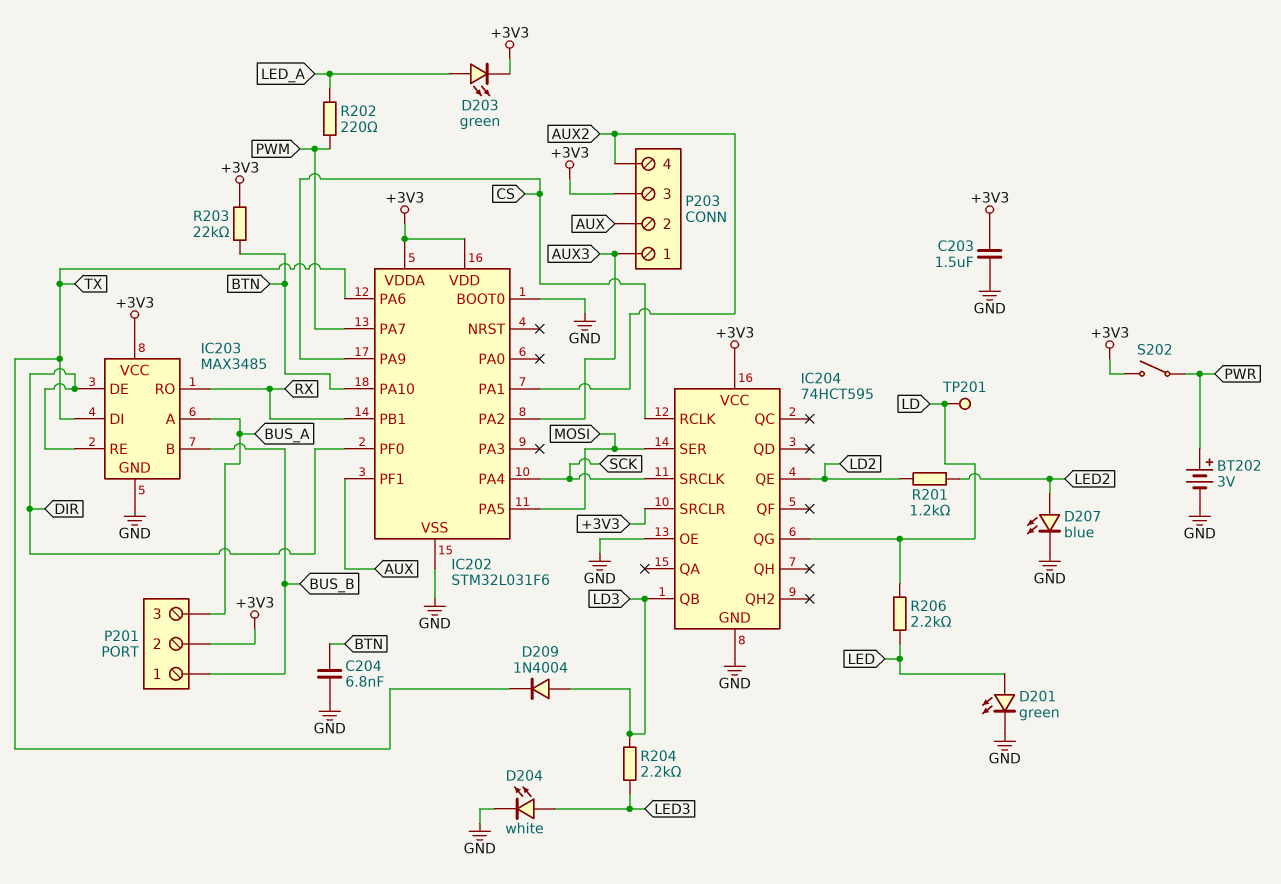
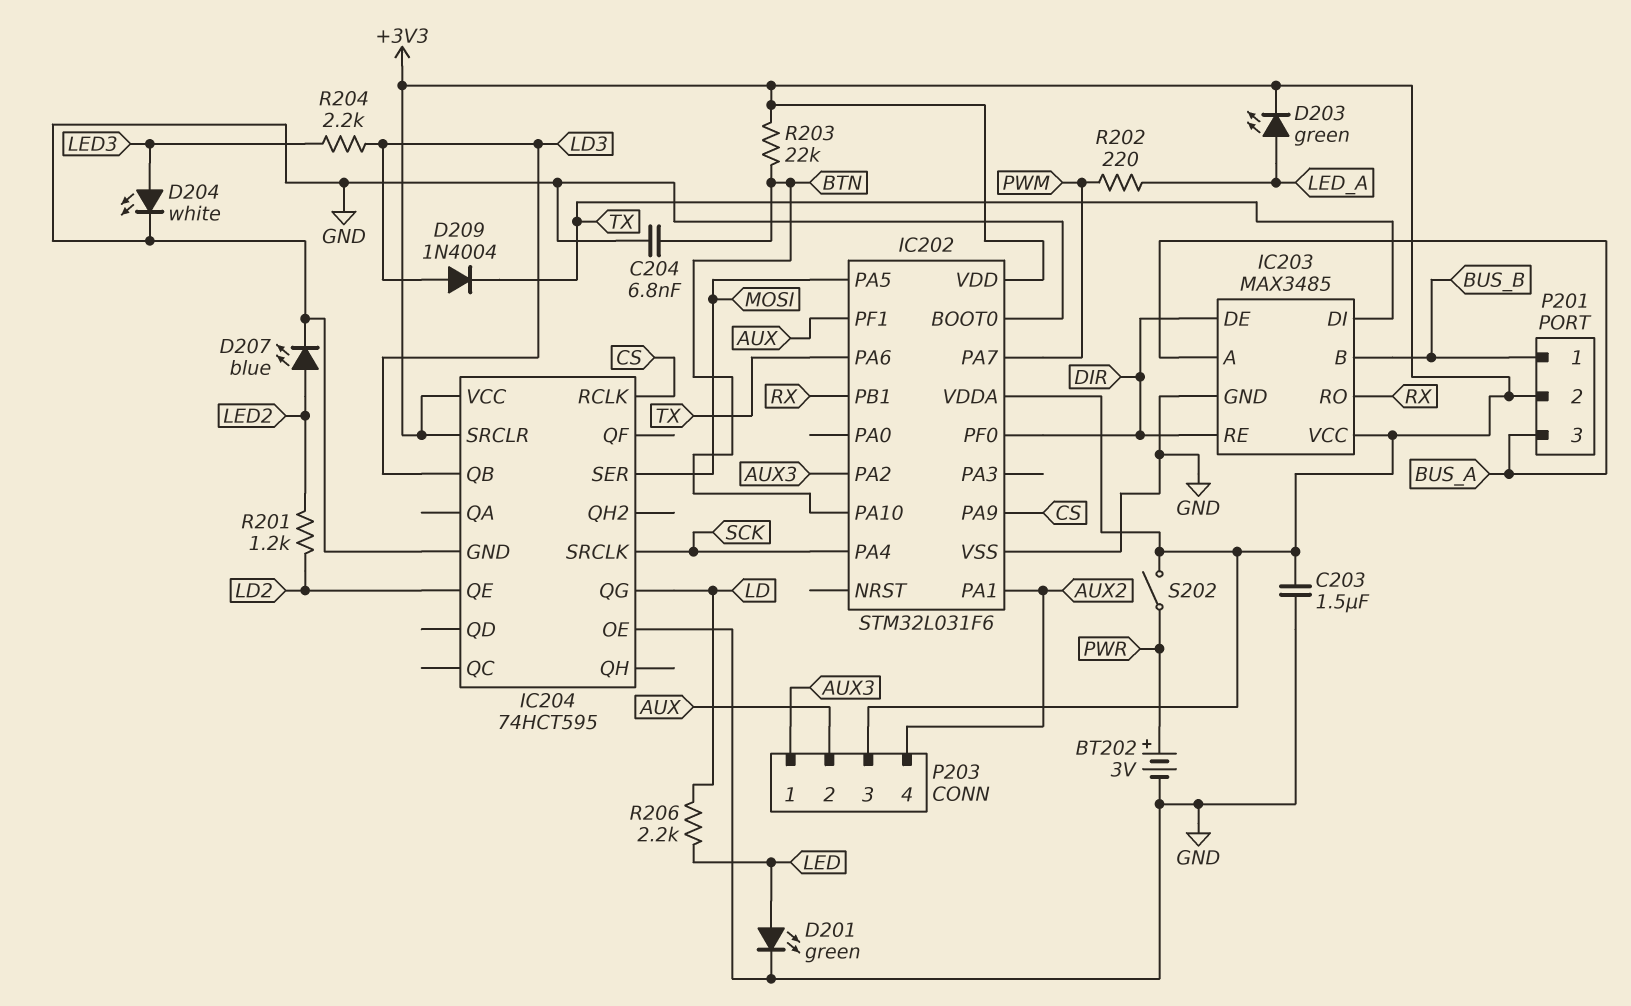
TP201: test point (LD) -> none

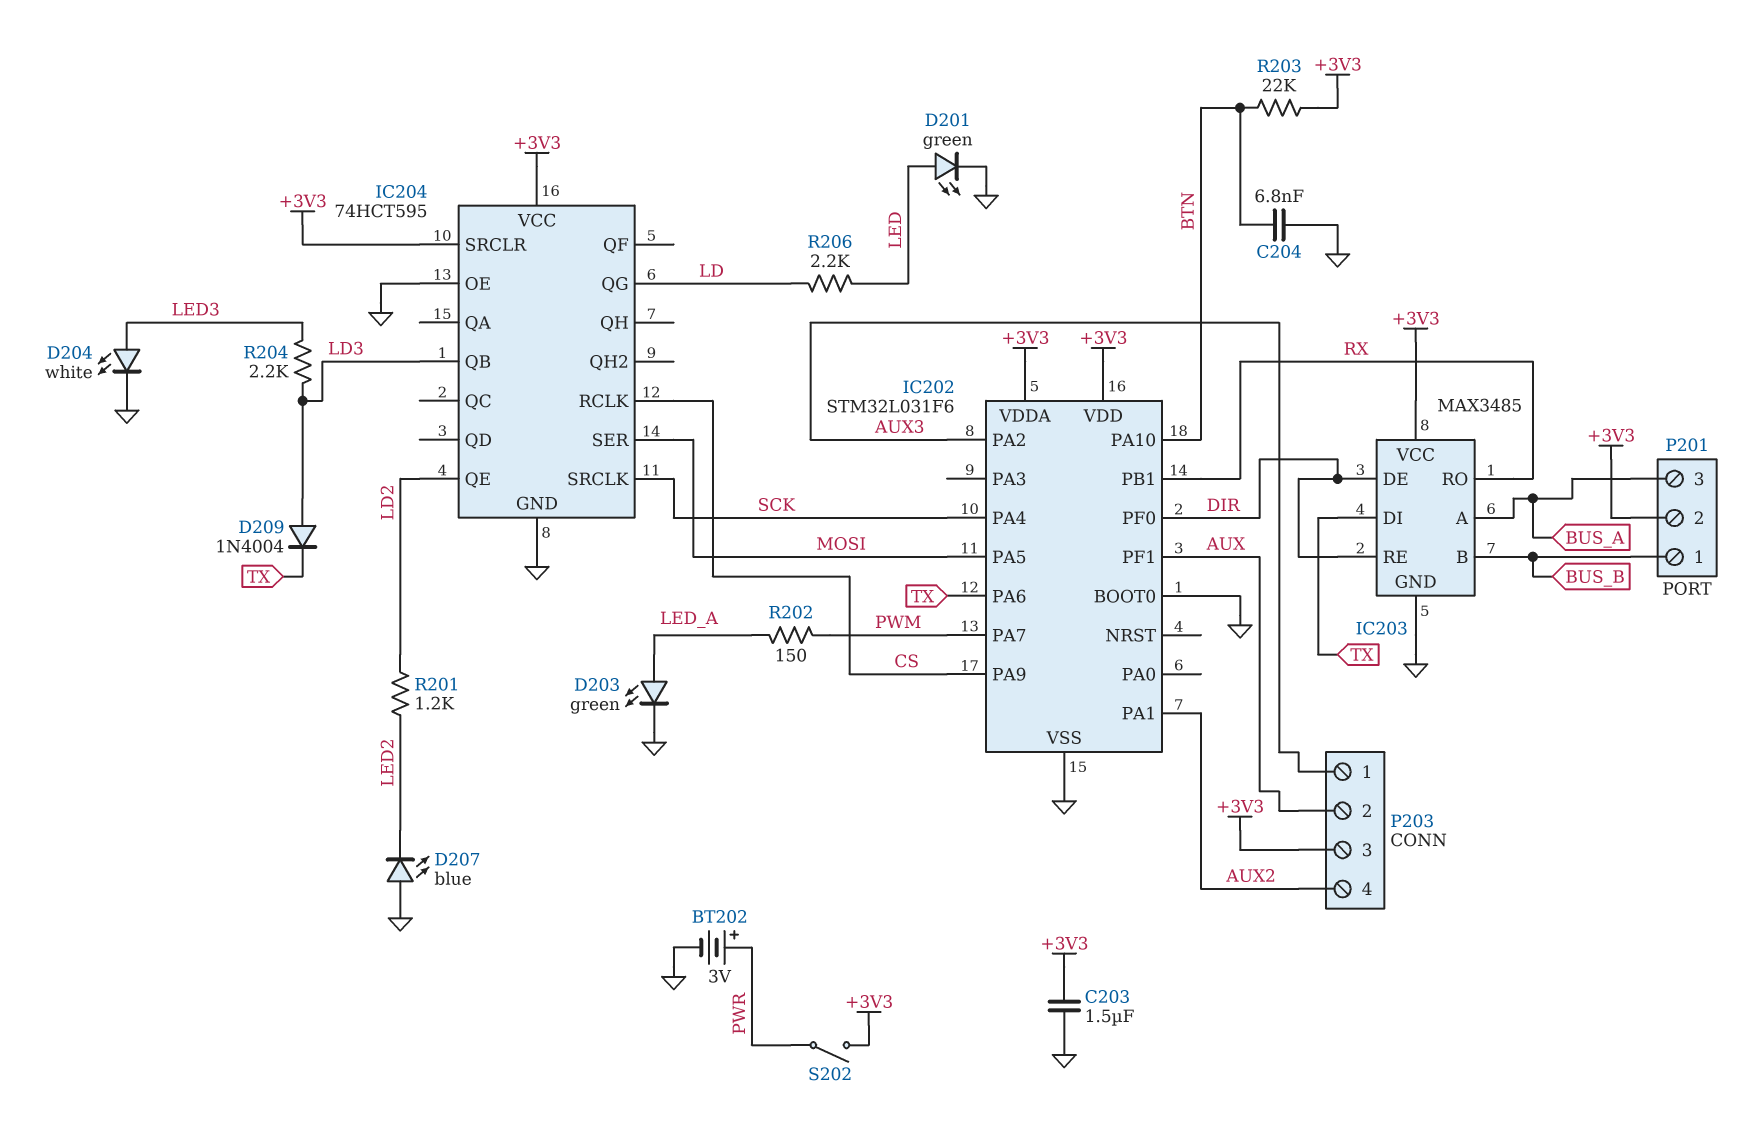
D203: LED green (A LED_A, K +3V3) -> LED green (A LED_A, K GND)
D207: LED blue (A LED2, K GND) -> LED blue (A GND, K LED2)
R202: 220 (LED_A, PWM) -> 150 (LED_A, PWM)

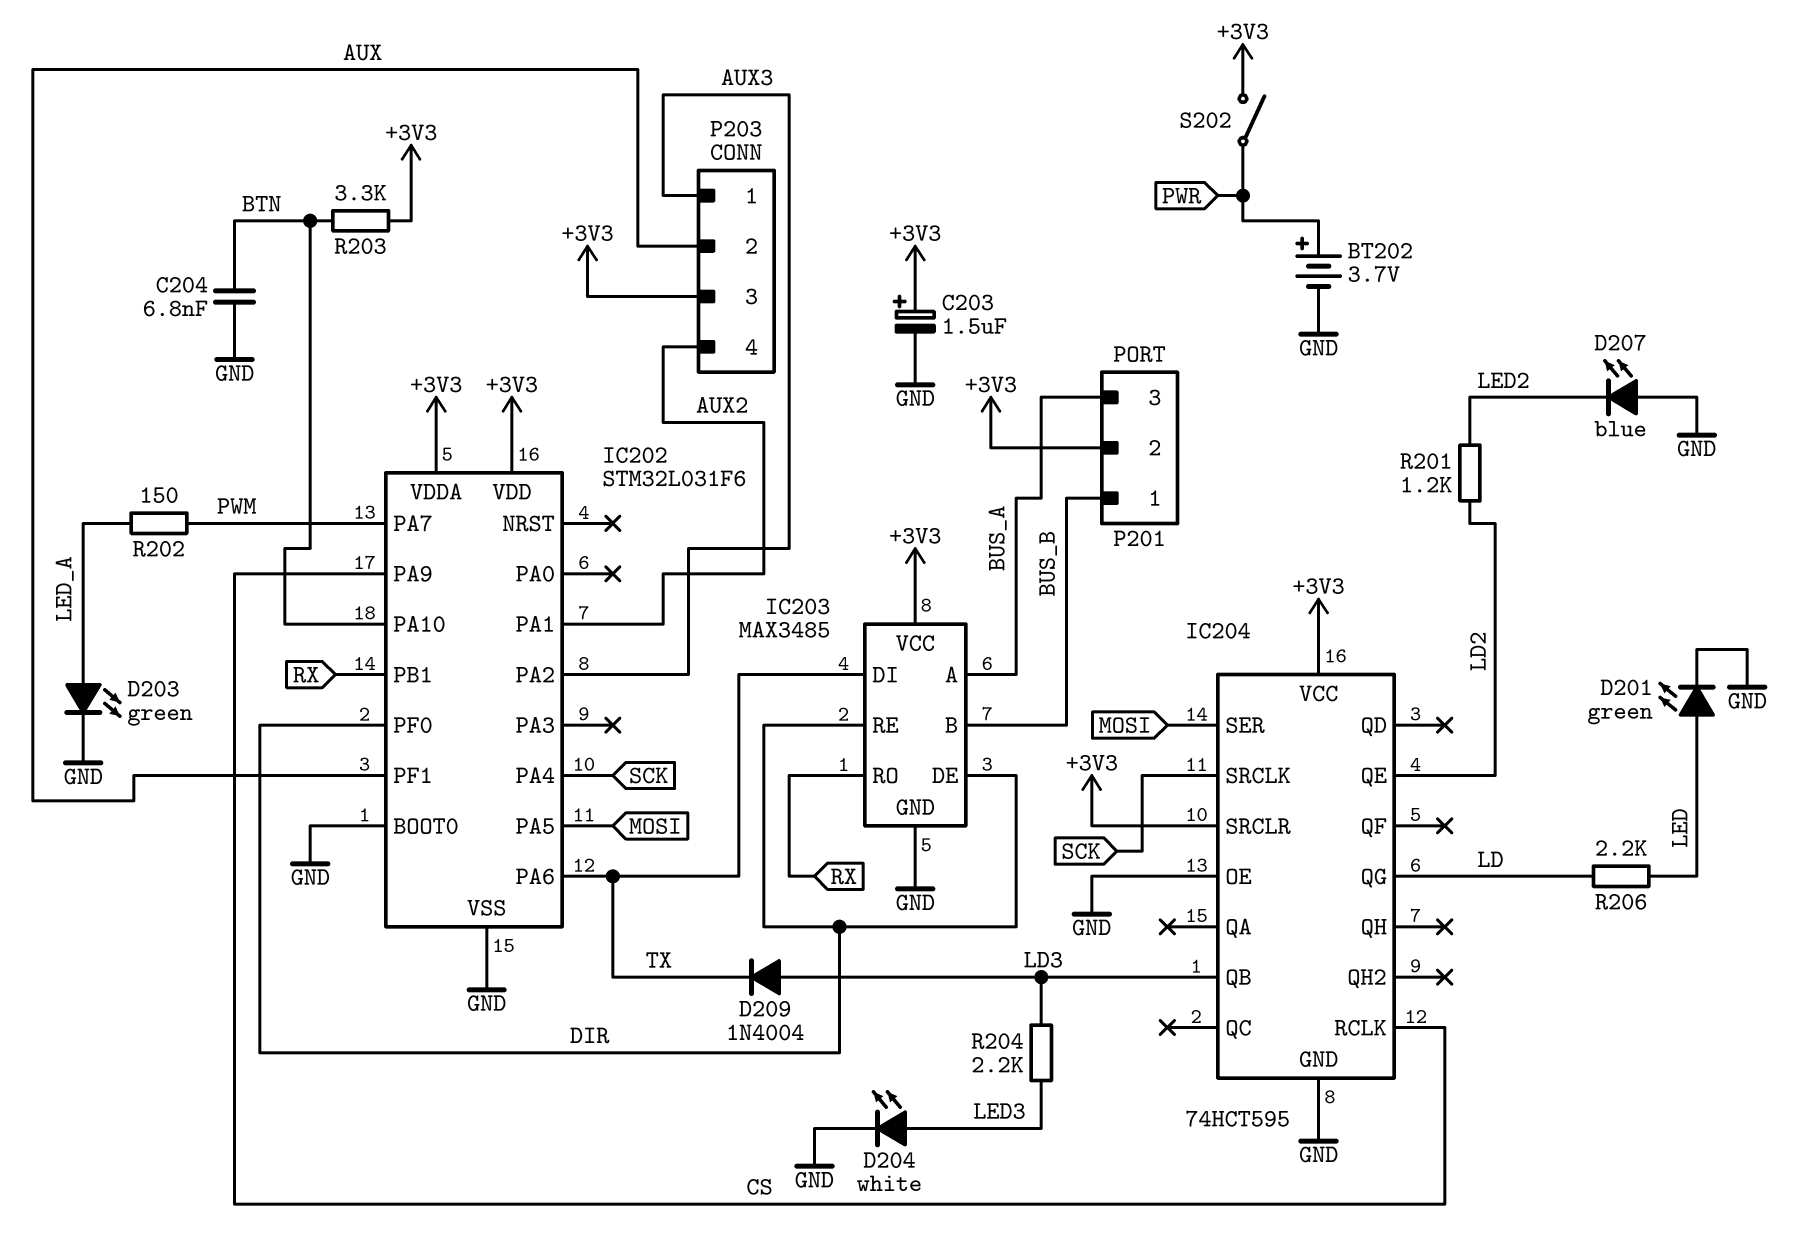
BT202: 3V (plus PWR, minus GND) -> 3.7V (plus PWR, minus GND)
C203: 1.5uF (+3V3, GND) -> 1.5uF (plus +3V3, minus GND)
R203: 22k (+3V3, BTN) -> 3.3k (+3V3, BTN)

